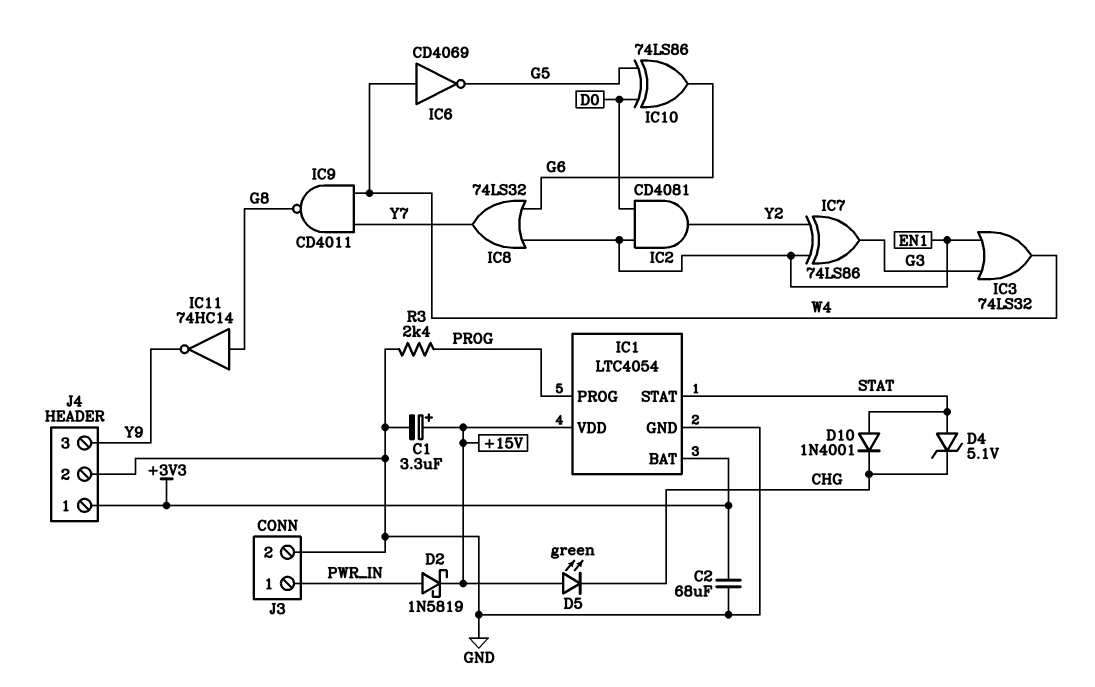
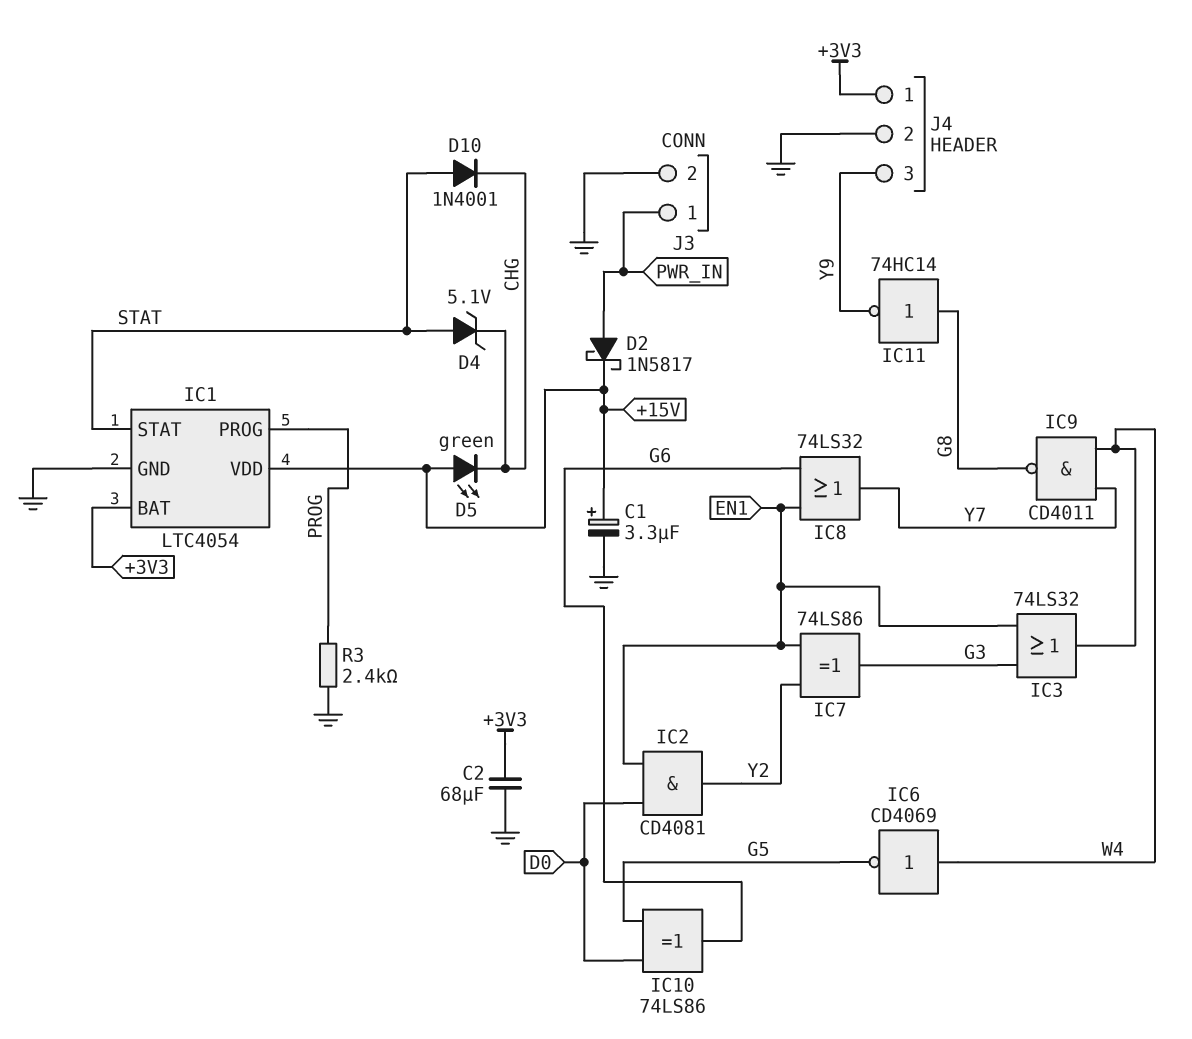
D2: schottky 1N5819 (A PWR_IN, K +15V) -> schottky 1N5817 (A PWR_IN, K +15V)

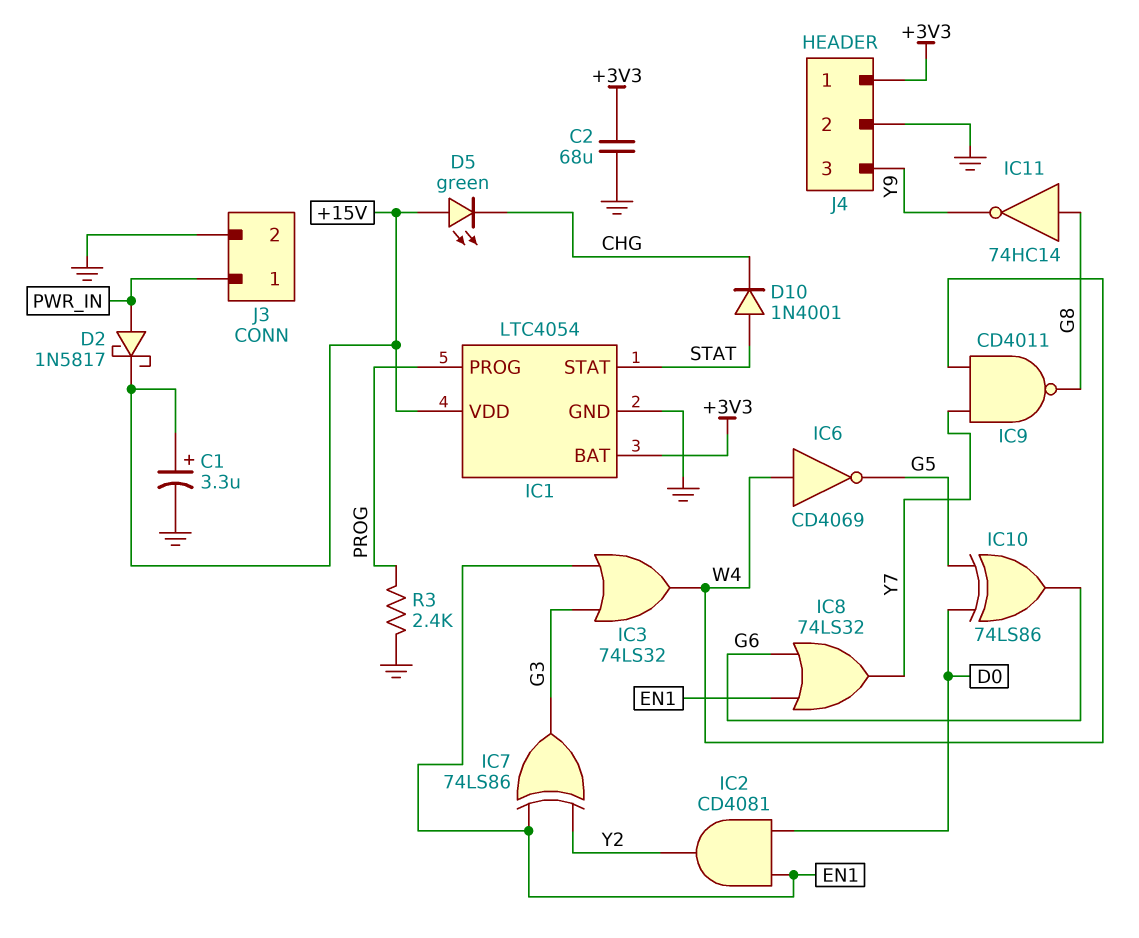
D4: zener 5.1V (A STAT, K CHG) -> none

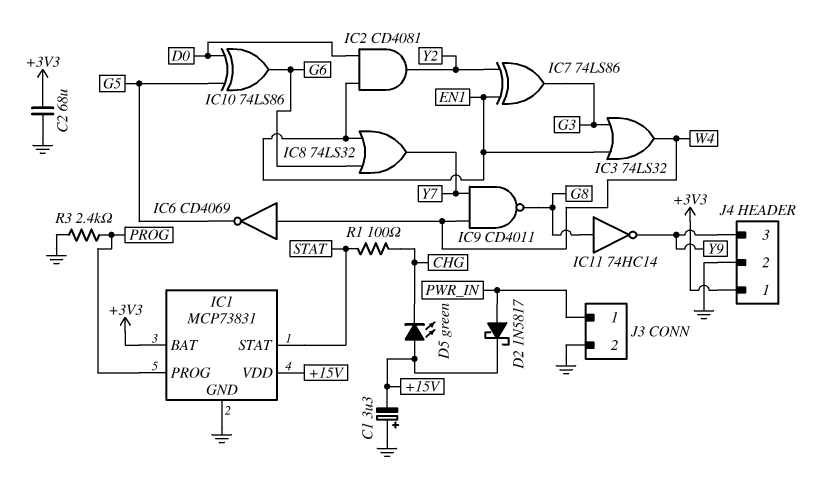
C1: 3.3uF (plus +15V, minus GND) -> 3.3uF (plus GND, minus +15V)
D10: diode 1N4001 (A STAT, K CHG) -> none
IC1: LTC4054 -> MCP73831
R1: none -> 100 (CHG, STAT)

